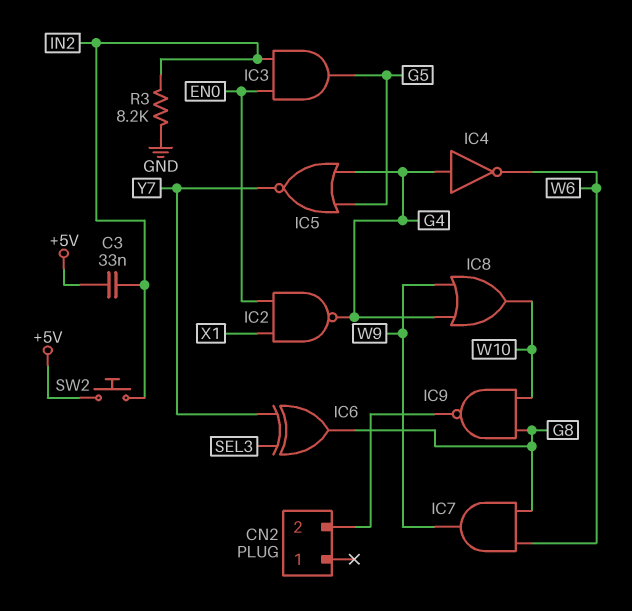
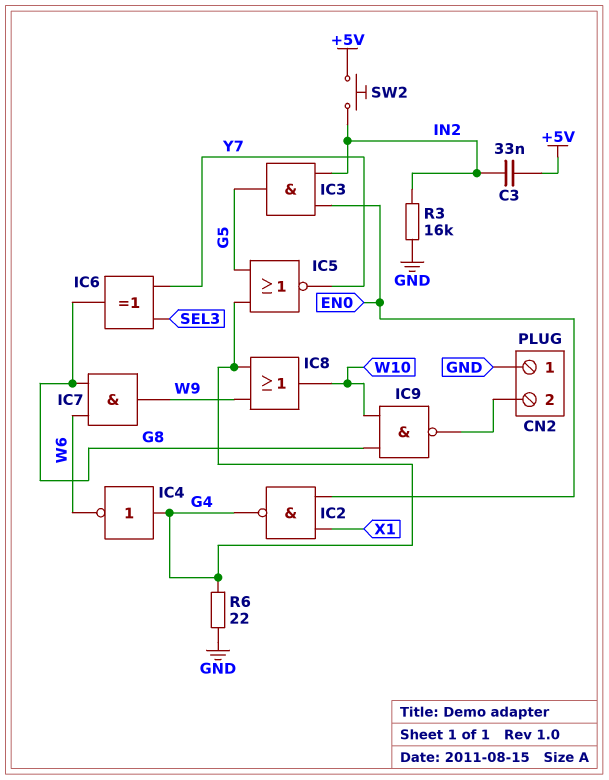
CN2 pin 1: none -> GND
R3: 8.2k (GND, IN2) -> 16k (GND, IN2)
R6: none -> 22 (G4, GND)

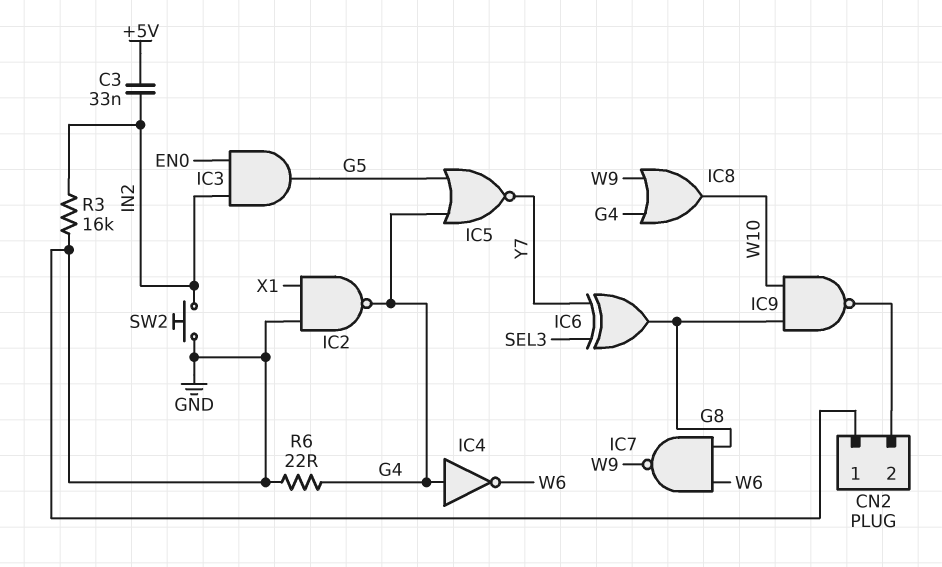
IC2: NAND (in EN0, in X1, out G4) -> NAND (in GND, in X1, out G4)
IC7: AND (in G8, in W6, out W9) -> NAND (in G8, in W6, out W9)
SW2: button (+5V, IN2) -> button (GND, IN2)

